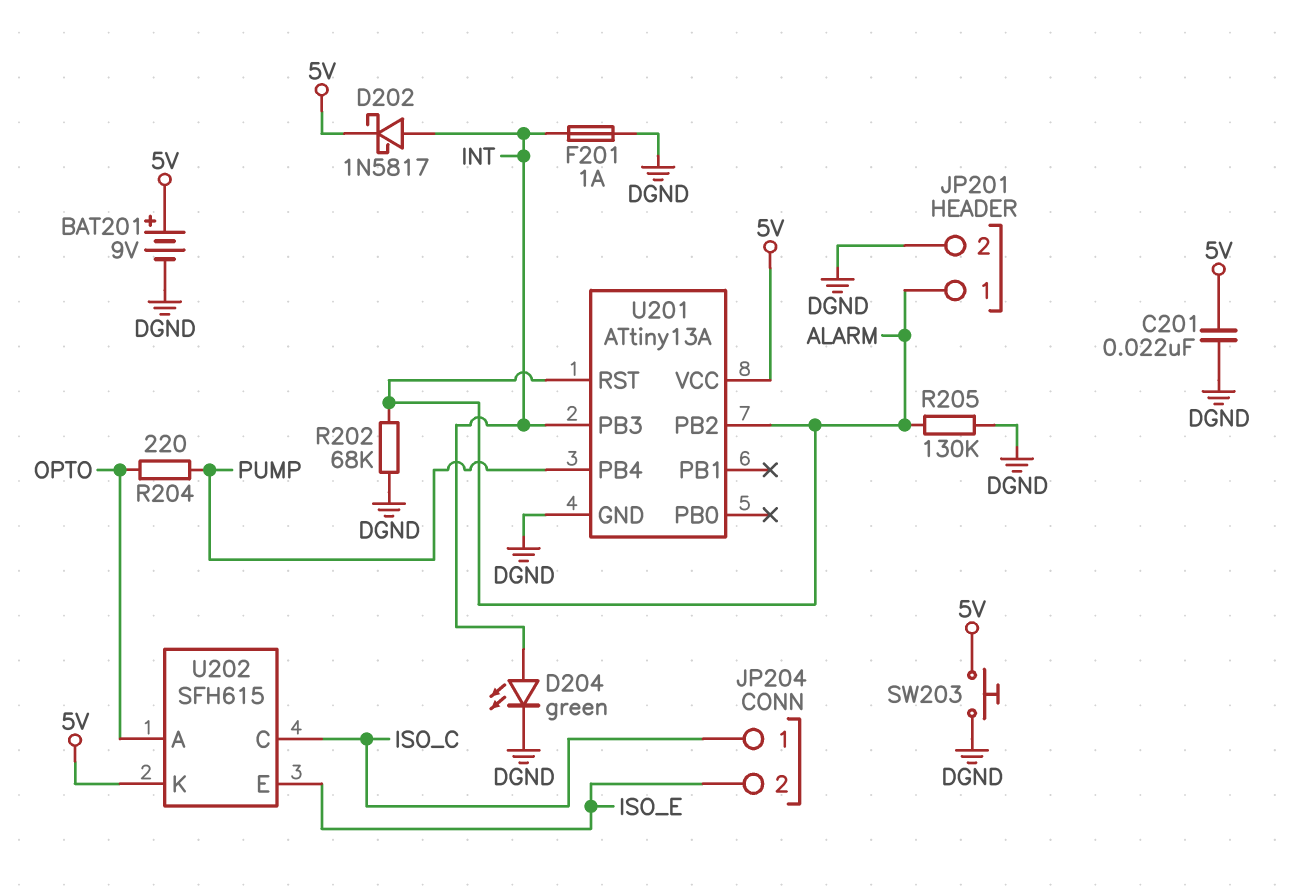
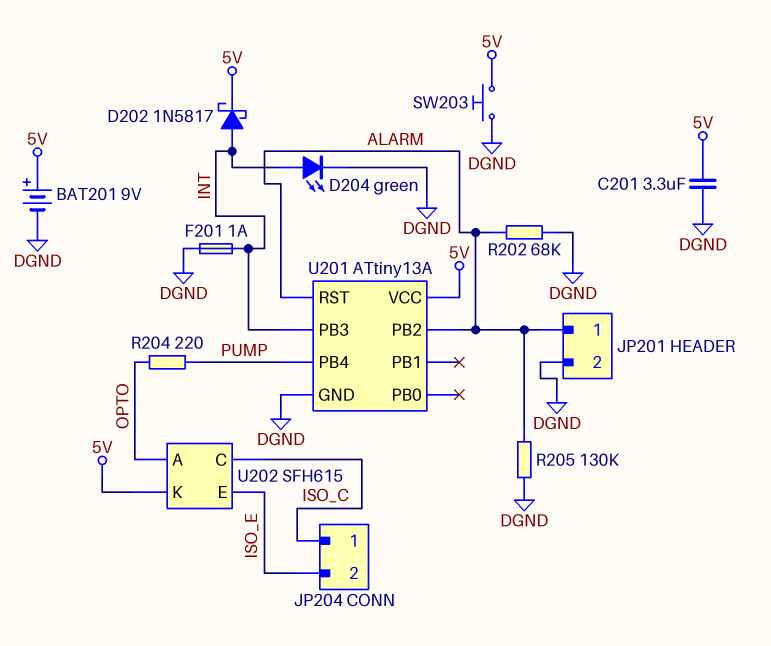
C201: 22nF (5V, DGND) -> 3.3uF (5V, DGND)

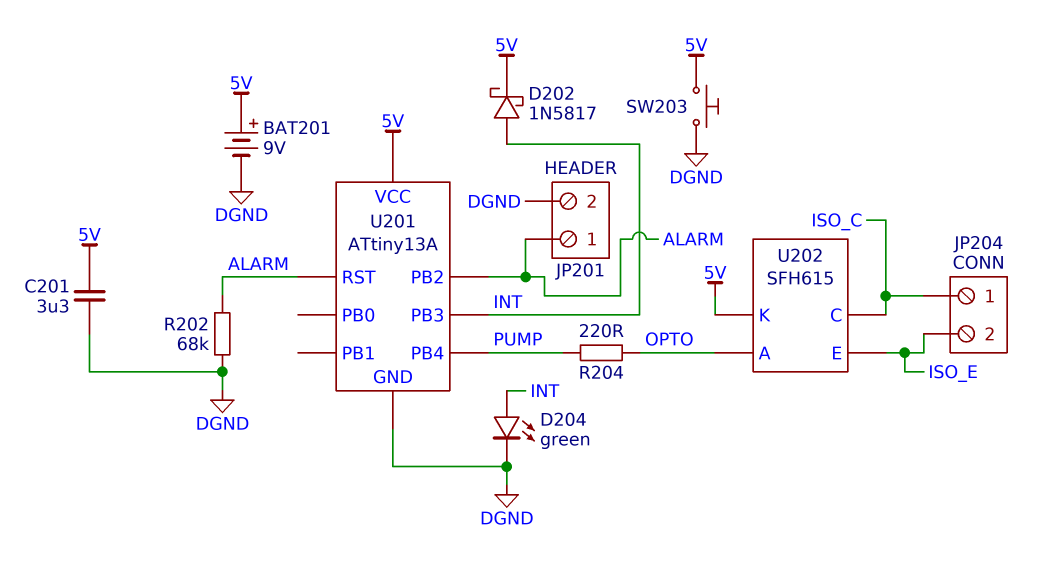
F201: 1A (DGND, INT) -> none
R205: 130k (ALARM, DGND) -> none

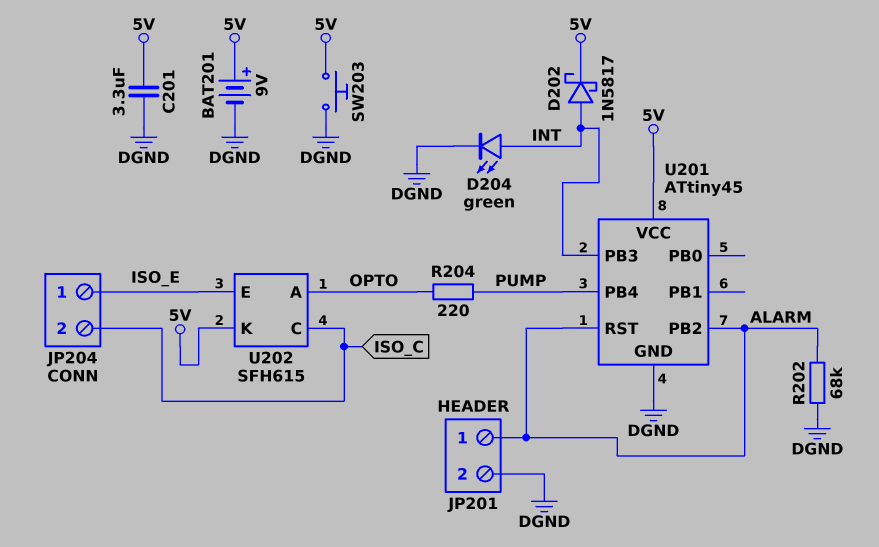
JP204 pin 1: ISO_C -> ISO_E
JP204 pin 2: ISO_E -> ISO_C
U201: ATtiny13A -> ATtiny45

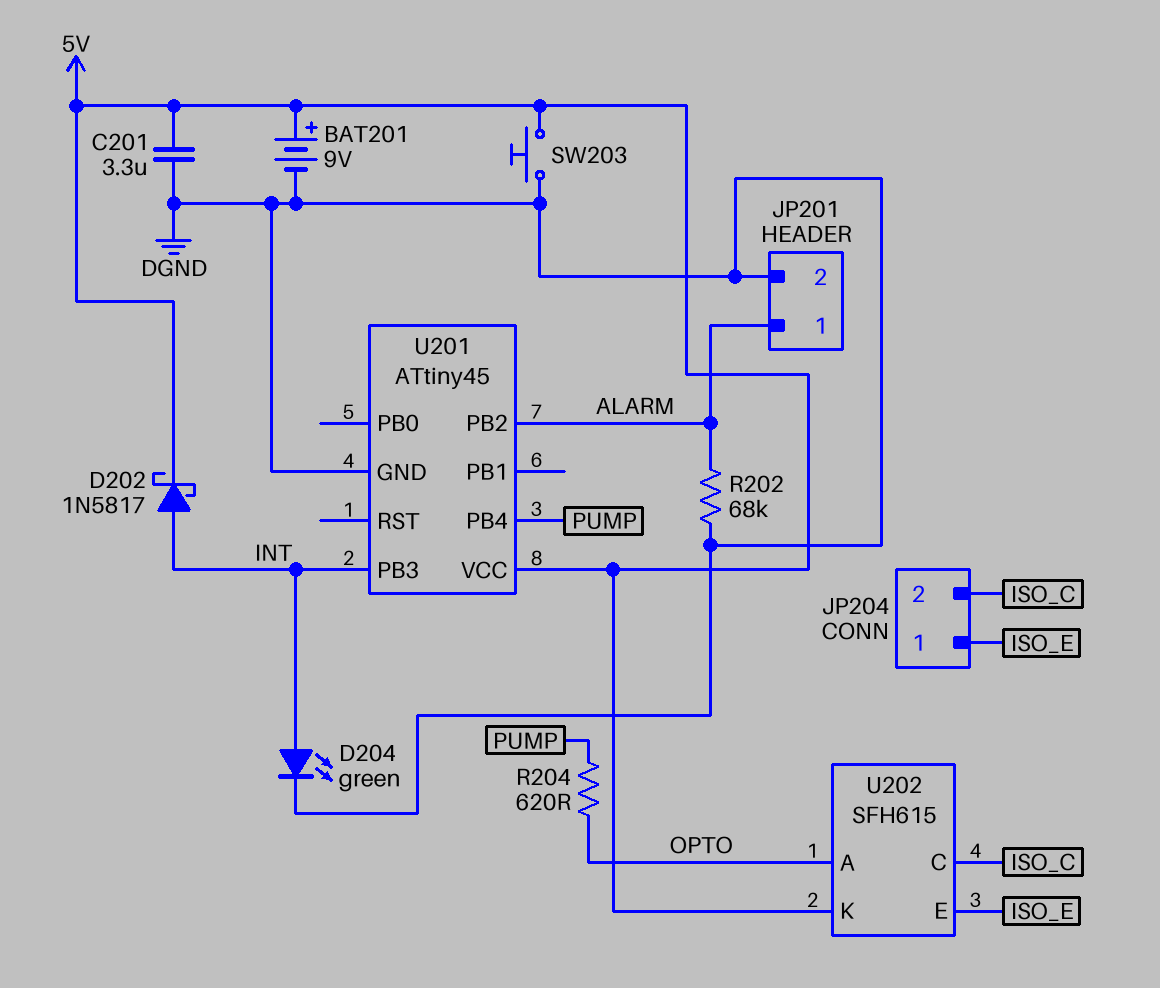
R204: 220 (OPTO, PUMP) -> 620 (OPTO, PUMP)
U201 pin RST: ALARM -> none

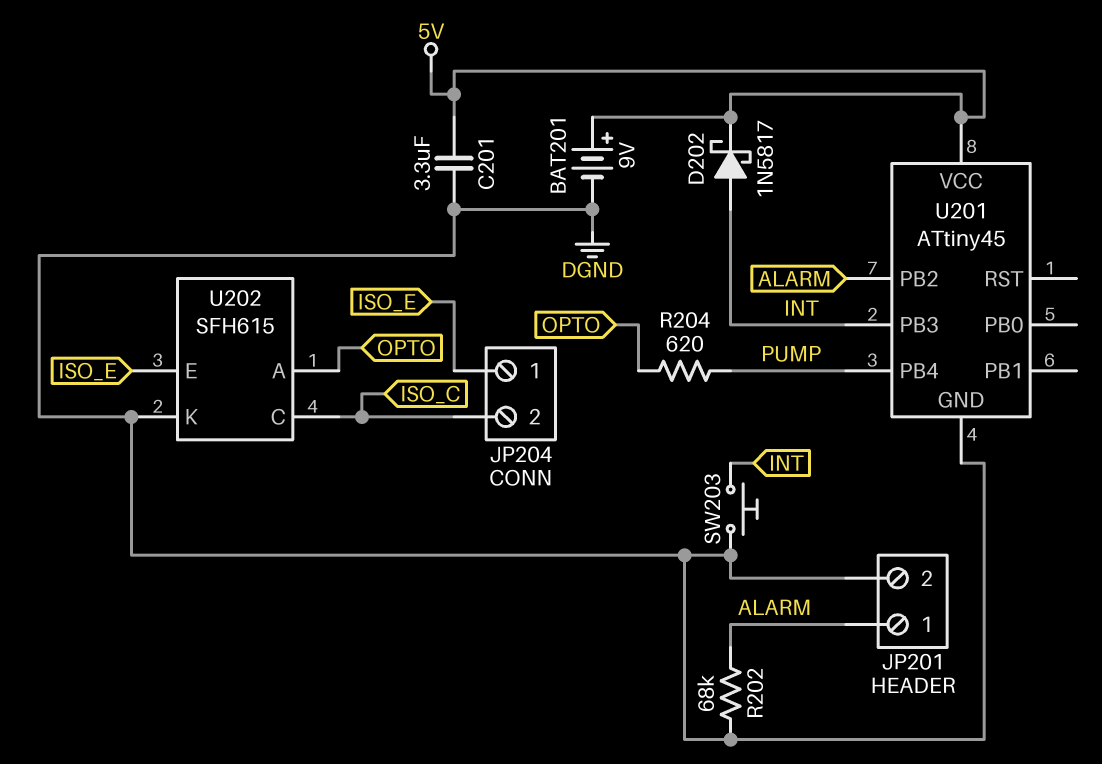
D204: LED green (A INT, K DGND) -> none
SW203: button (5V, DGND) -> button (DGND, INT)
U202 pin K: 5V -> DGND

